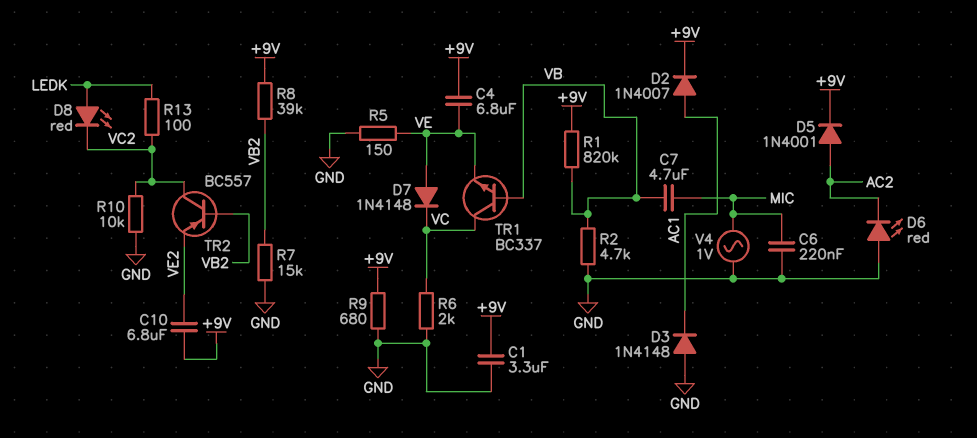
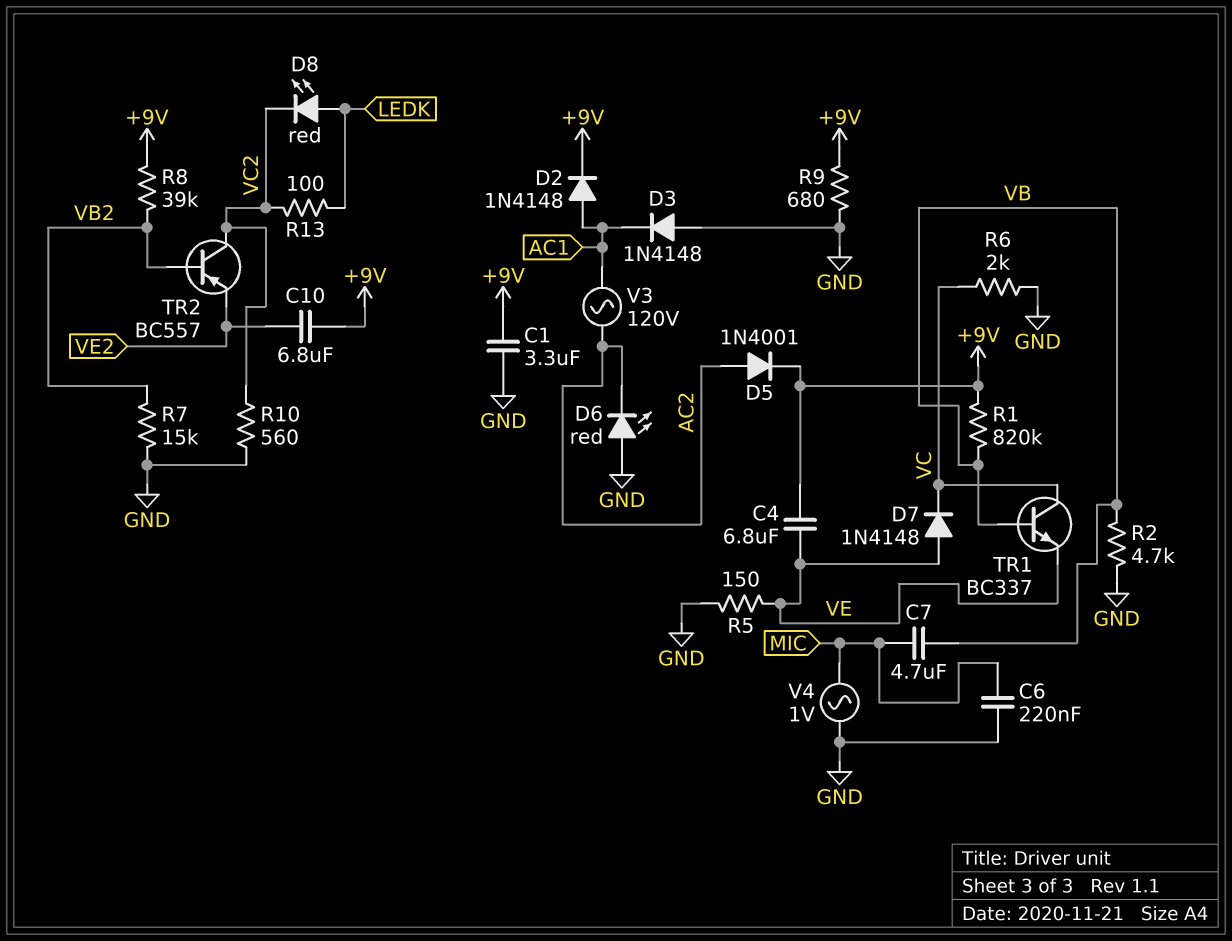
D2: diode 1N4007 (A AC1, K +9V) -> diode 1N4148 (A AC1, K +9V)
R10: 10k (GND, VC2) -> 560 (GND, VC2)
V3: none -> AC 120V (AC1, AC2)

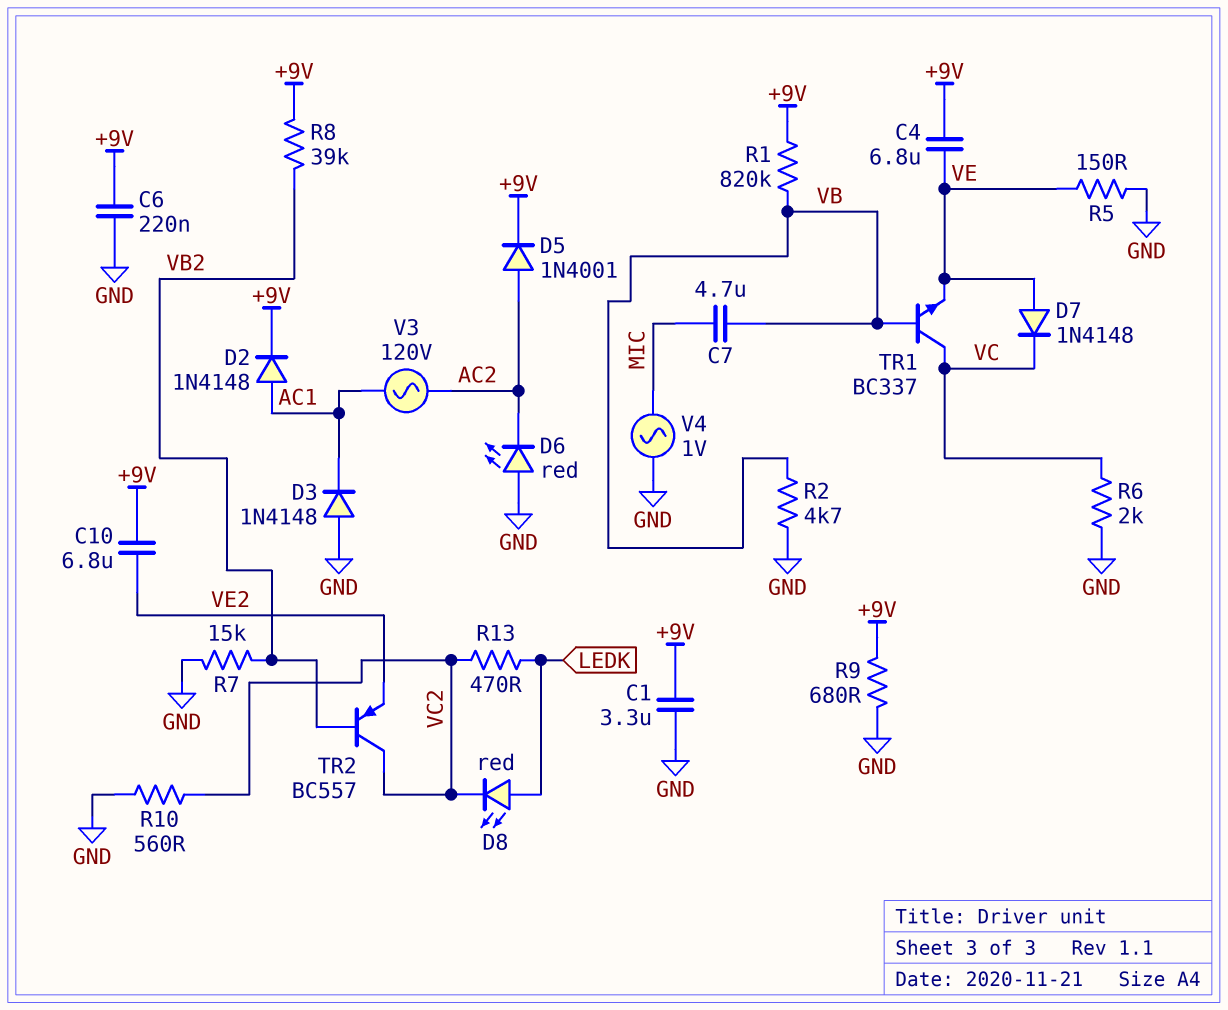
C6: 220nF (GND, MIC) -> 220nF (+9V, GND)
R13: 100 (LEDK, VC2) -> 470 (LEDK, VC2)

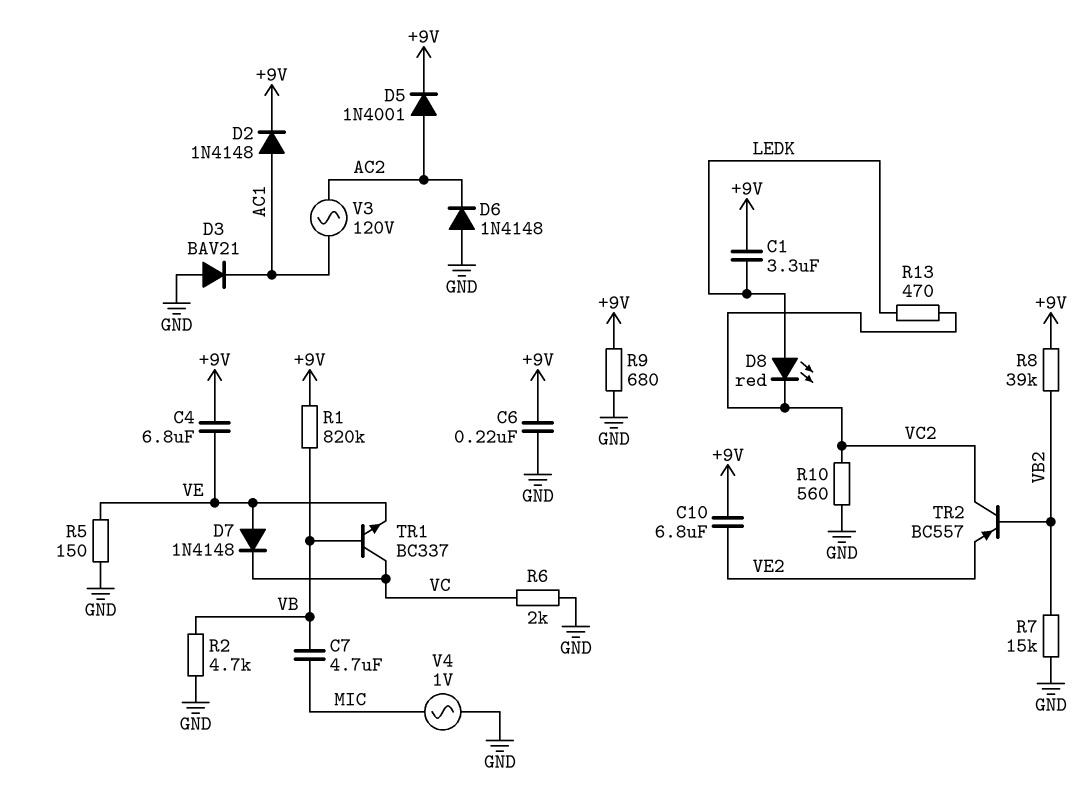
C1: 3.3uF (+9V, GND) -> 3.3uF (+9V, LEDK)
D3: diode 1N4148 (A GND, K AC1) -> diode BAV21 (A GND, K AC1)
D6: LED red (A GND, K AC2) -> diode 1N4148 (A GND, K AC2)

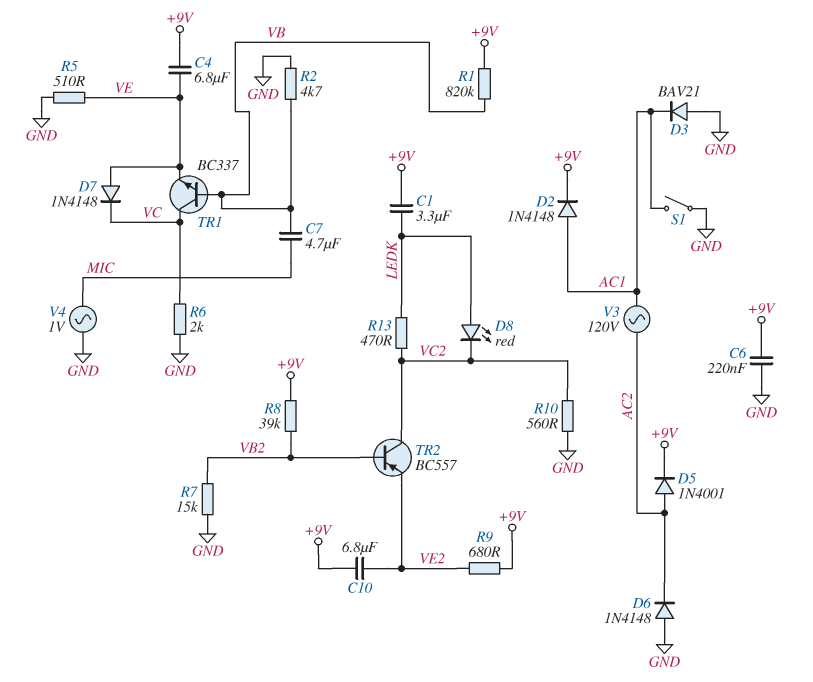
R5: 150 (GND, VE) -> 510 (GND, VE)
R9: 680 (+9V, GND) -> 680 (+9V, VE2)
S1: none -> switch (AC1, GND)

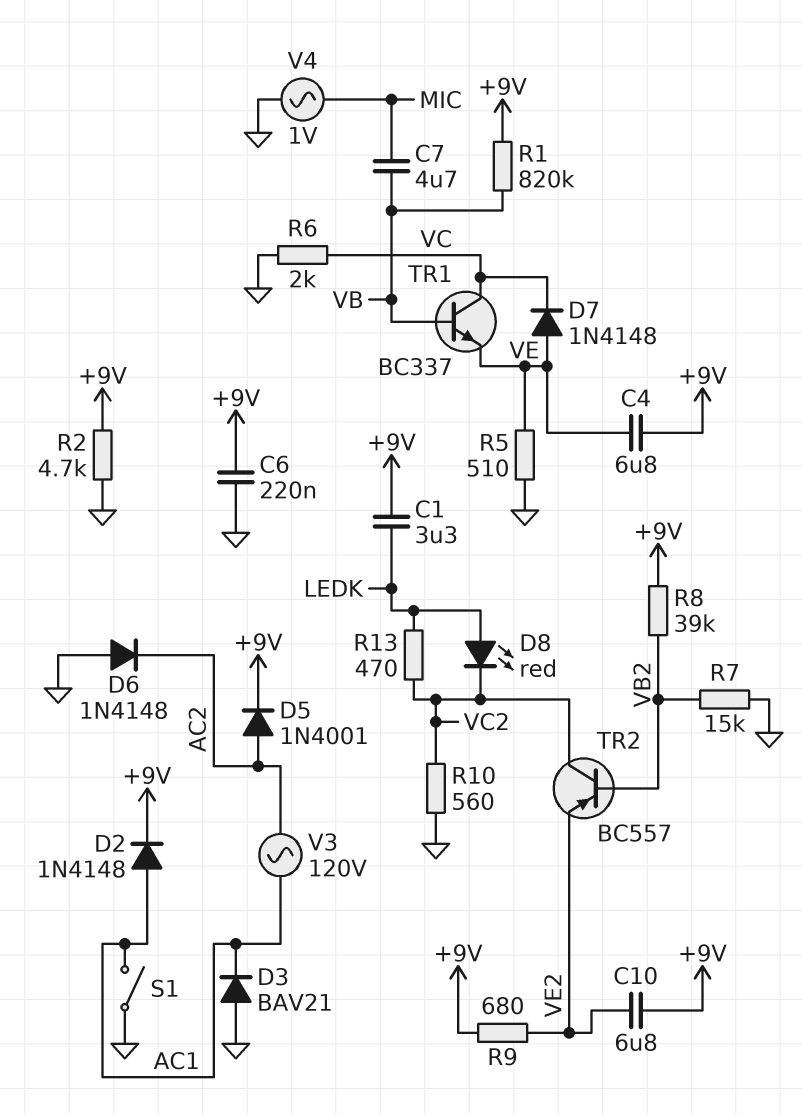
R2: 4.7k (GND, VB) -> 4.7k (+9V, GND)

